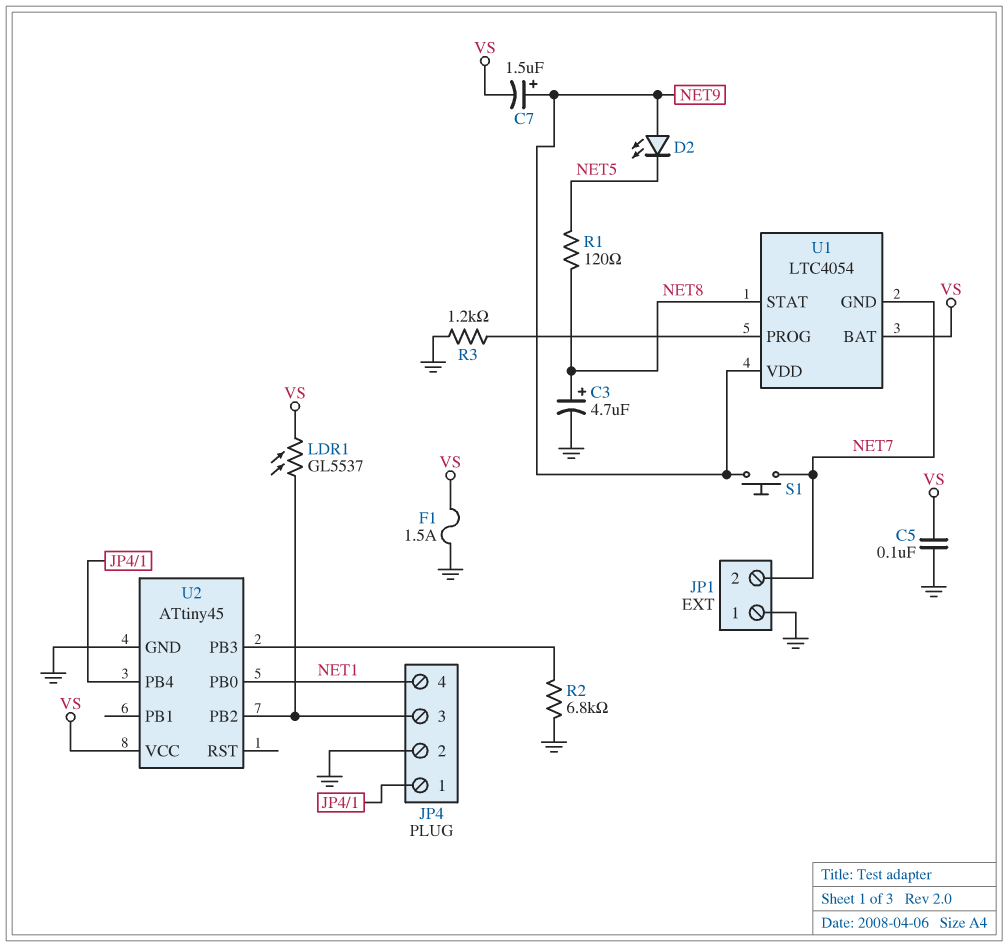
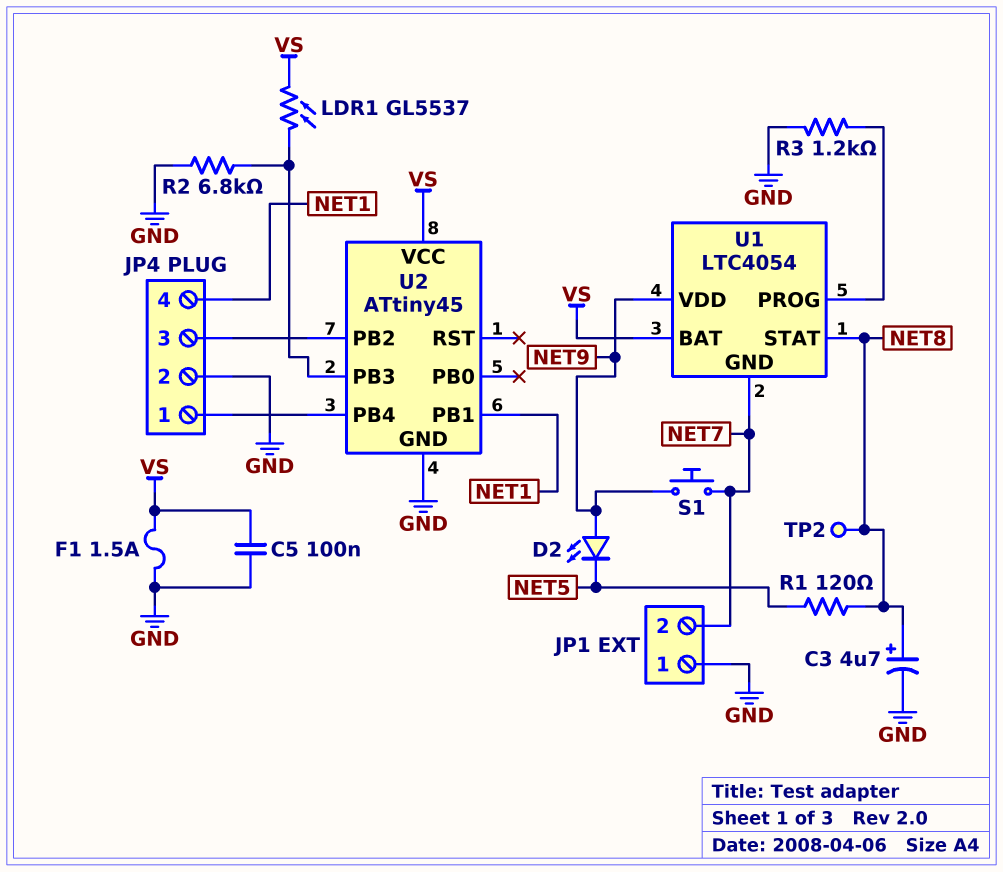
C7: 1.5uF (plus NET9, minus VS) -> none
LDR1: GL5537 (JP4/3, VS) -> GL5537 (U2/PB3, VS)
TP2: none -> test point (NET8)
U2 pin PB0: NET1 -> none
U2 pin PB1: none -> NET1

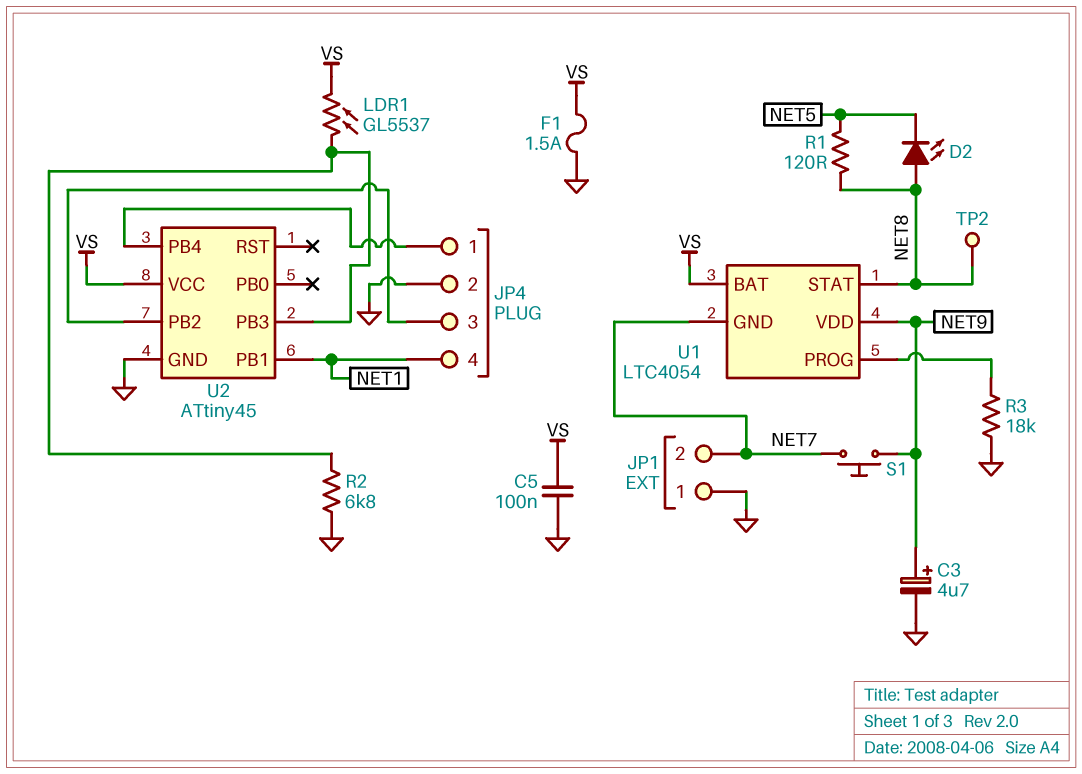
C3: 4.7uF (plus NET8, minus GND) -> 4.7uF (plus NET9, minus GND)
D2: LED (A NET9, K NET5) -> LED (A NET8, K NET5)
R3: 1.2k (GND, U1/PROG) -> 18k (GND, U1/PROG)

